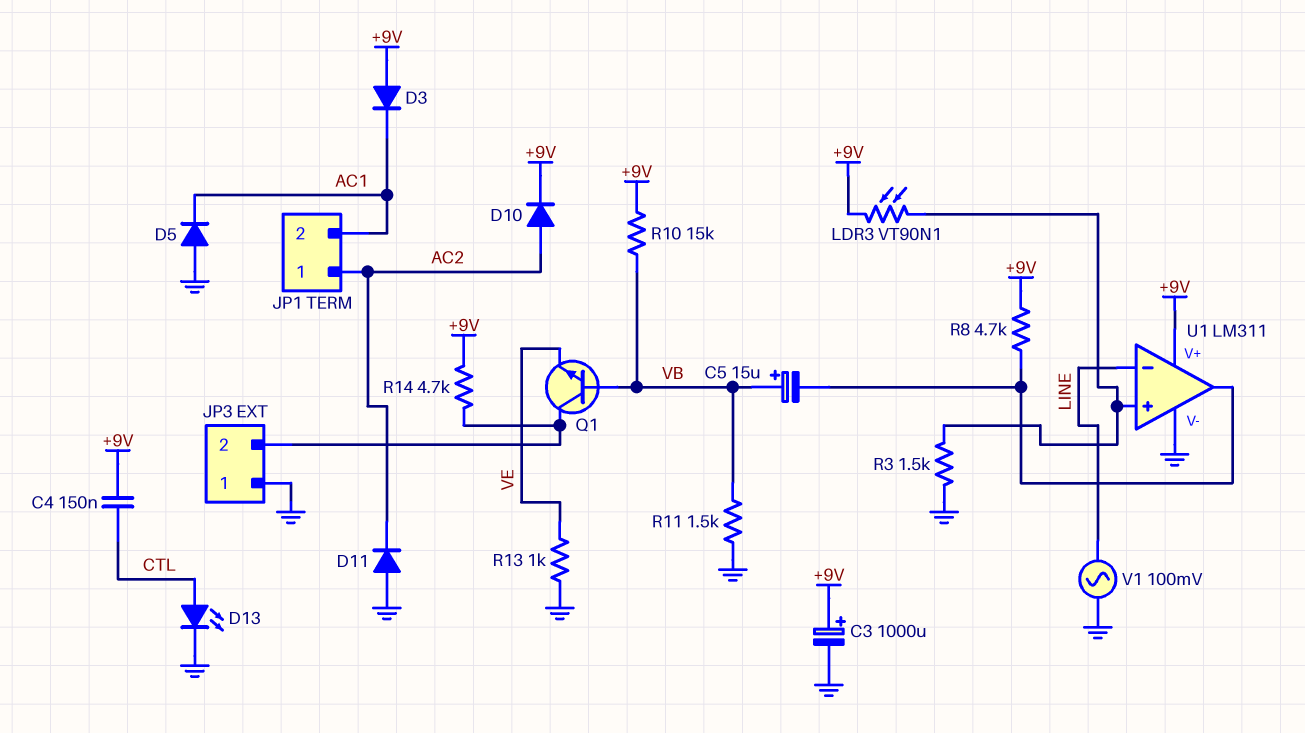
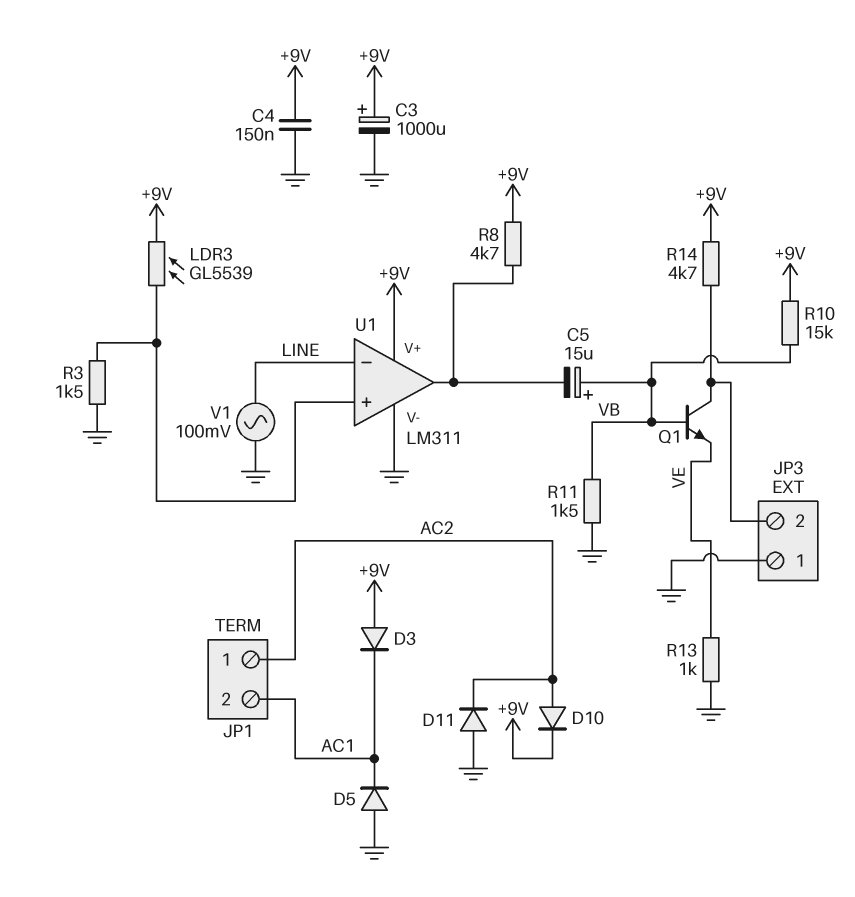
C4: 150nF (+9V, CTL) -> 150nF (+9V, GND)
D13: LED (A CTL, K GND) -> none
LDR3: VT90N1 (+9V, U1/in+) -> GL5539 (+9V, U1/in+)

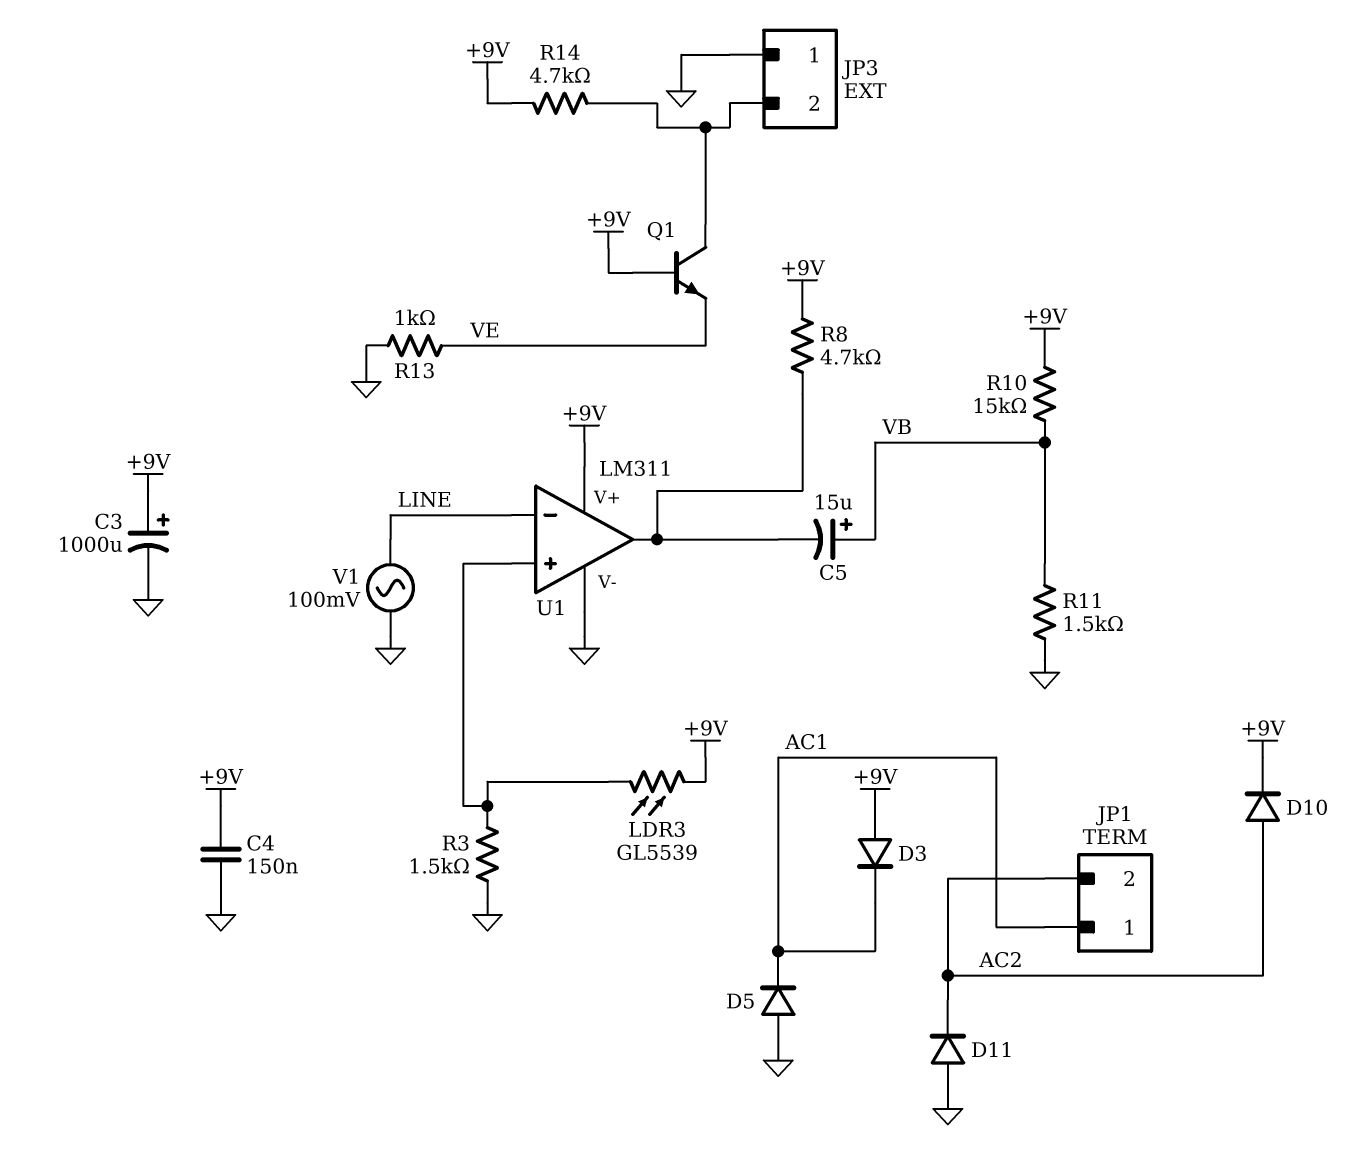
JP1 pin 1: AC2 -> AC1
JP1 pin 2: AC1 -> AC2
Q1: NPN (B VB, C JP3/2, E VE) -> NPN (B +9V, C JP3/2, E VE)

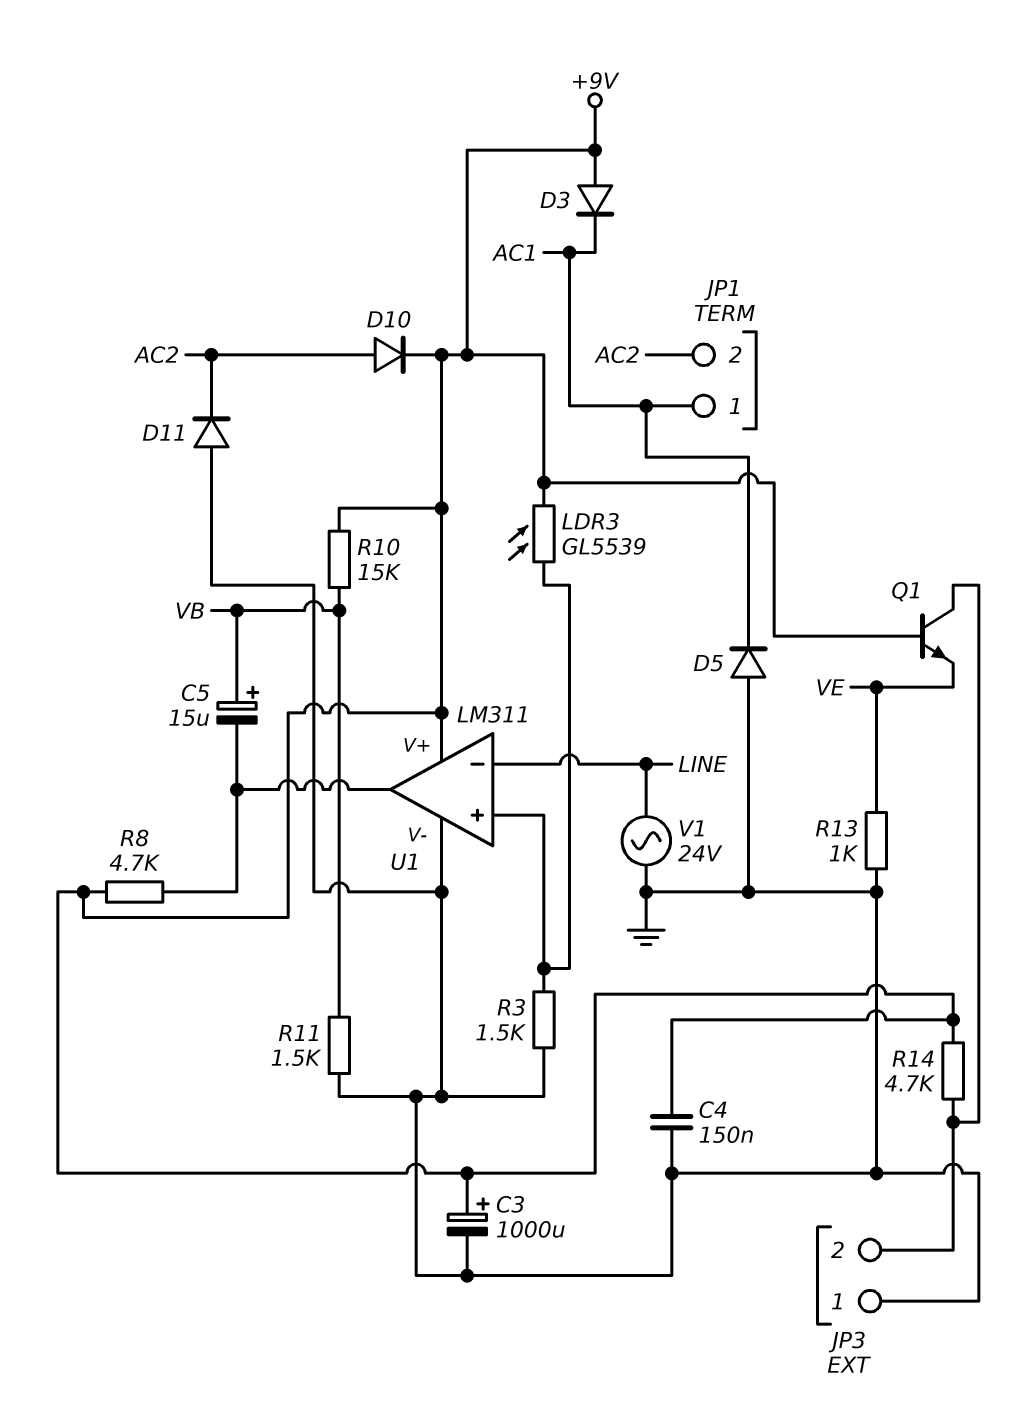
V1: AC 100mV (GND, LINE) -> AC 24V (GND, LINE)

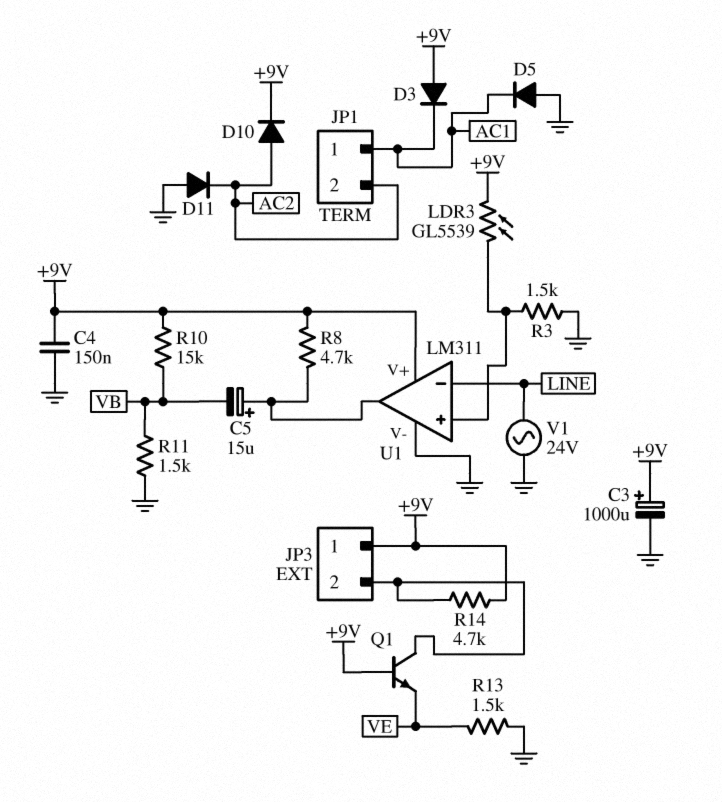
C5: 15uF (plus VB, minus U1/out) -> 15uF (plus U1/out, minus VB)
JP3 pin 1: GND -> +9V
R13: 1k (GND, VE) -> 1.5k (GND, VE)

